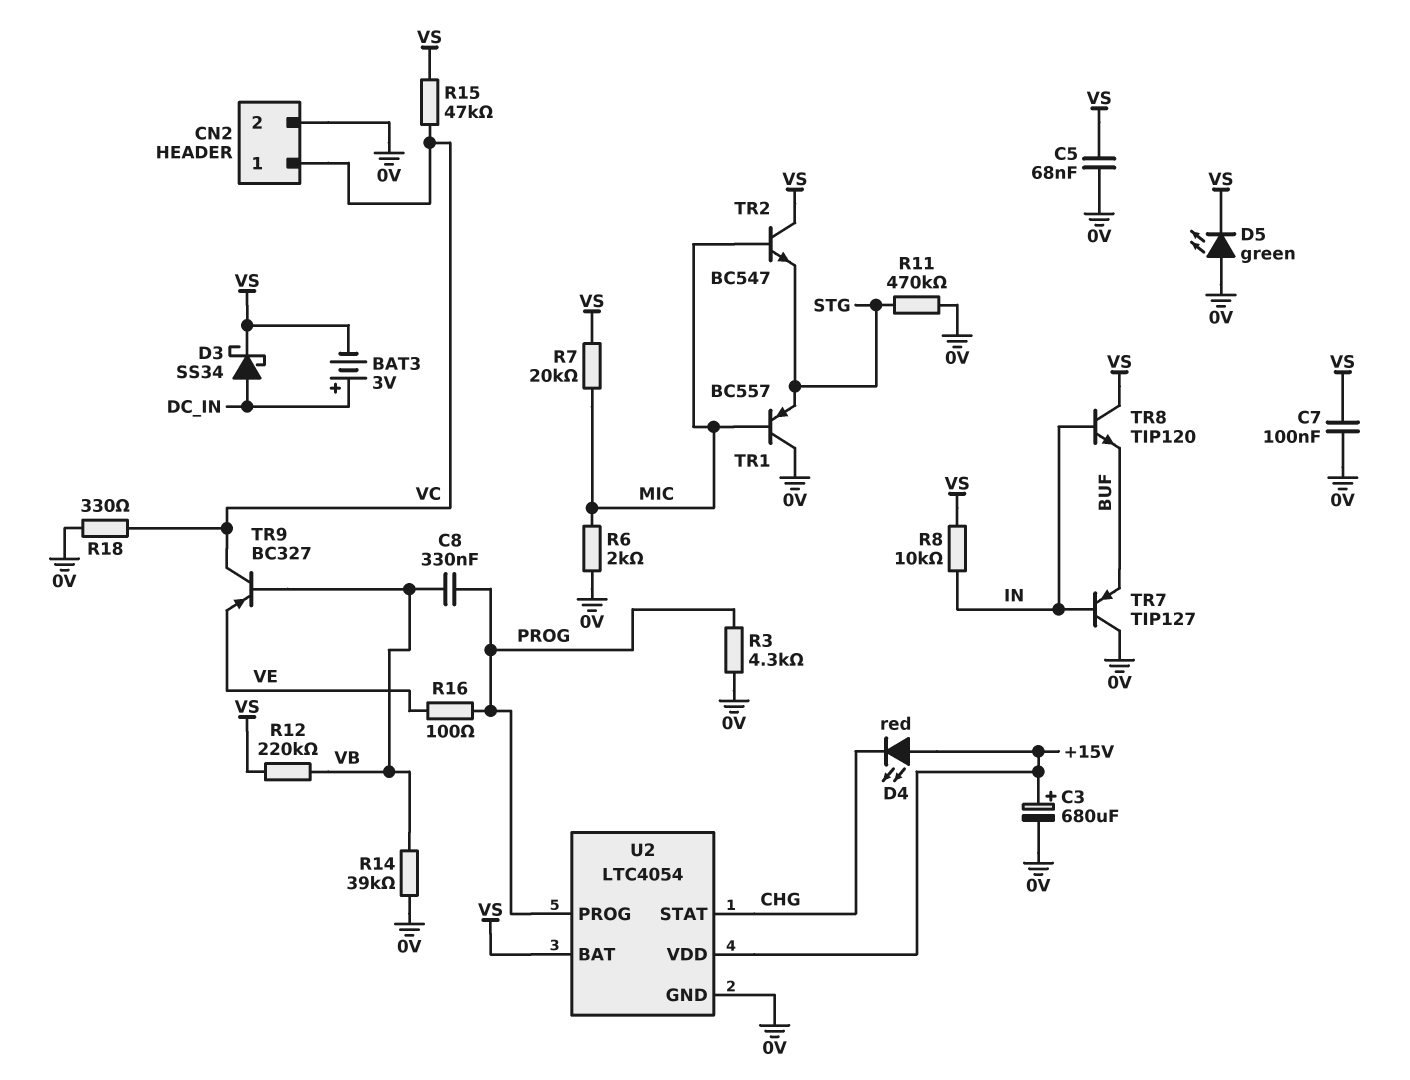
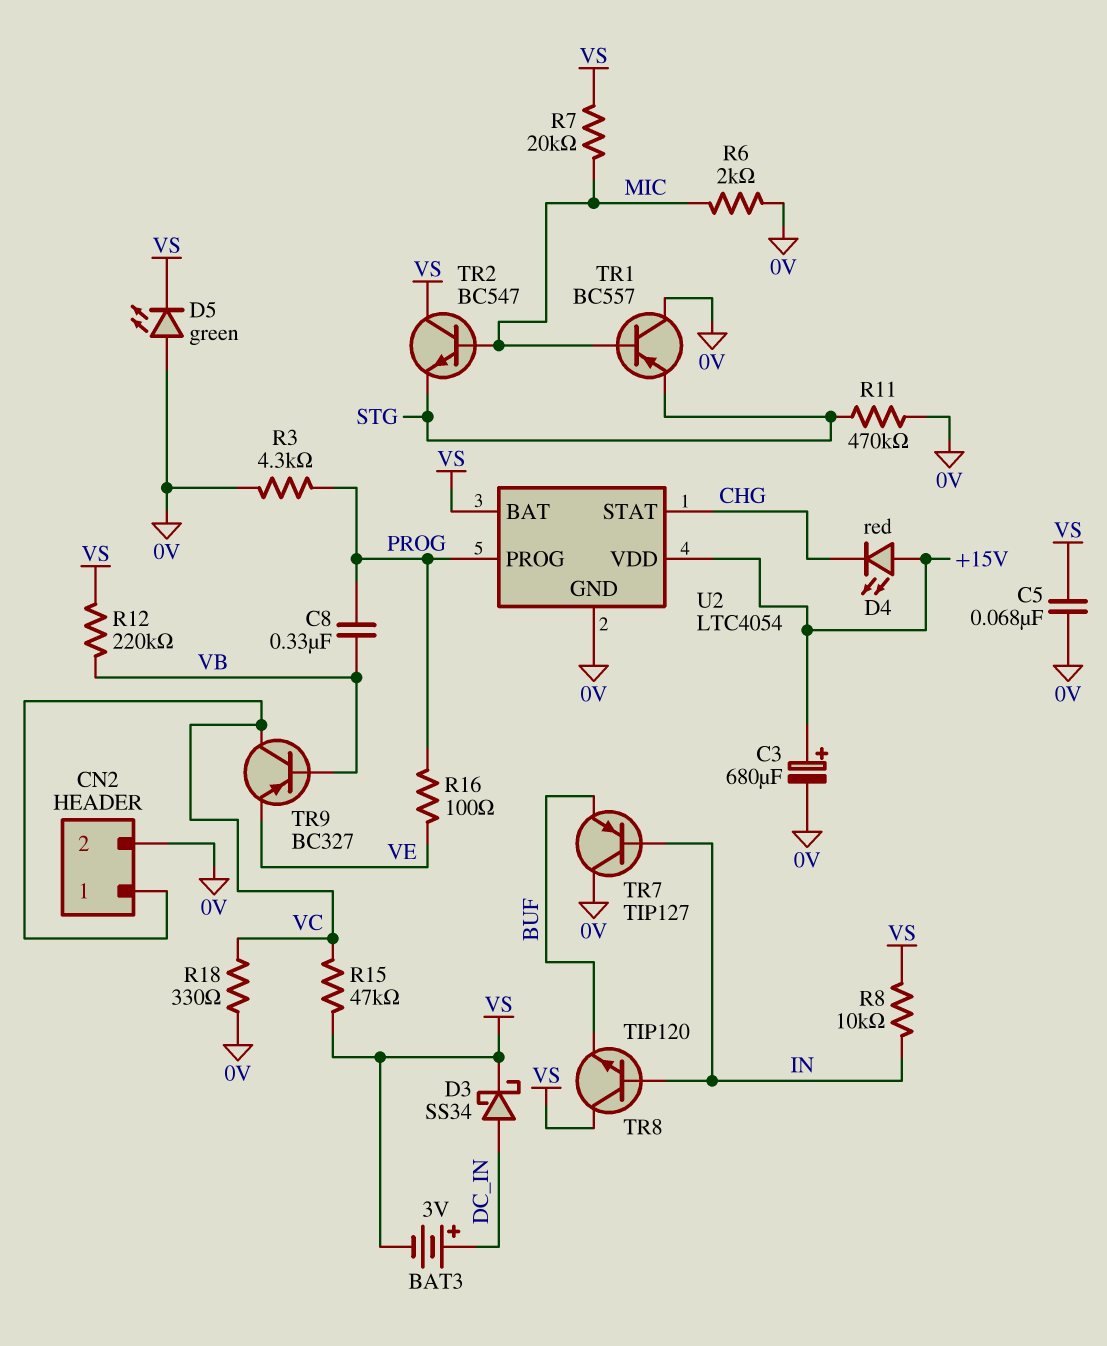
C7: 100nF (0V, VS) -> none
R14: 39k (0V, VB) -> none

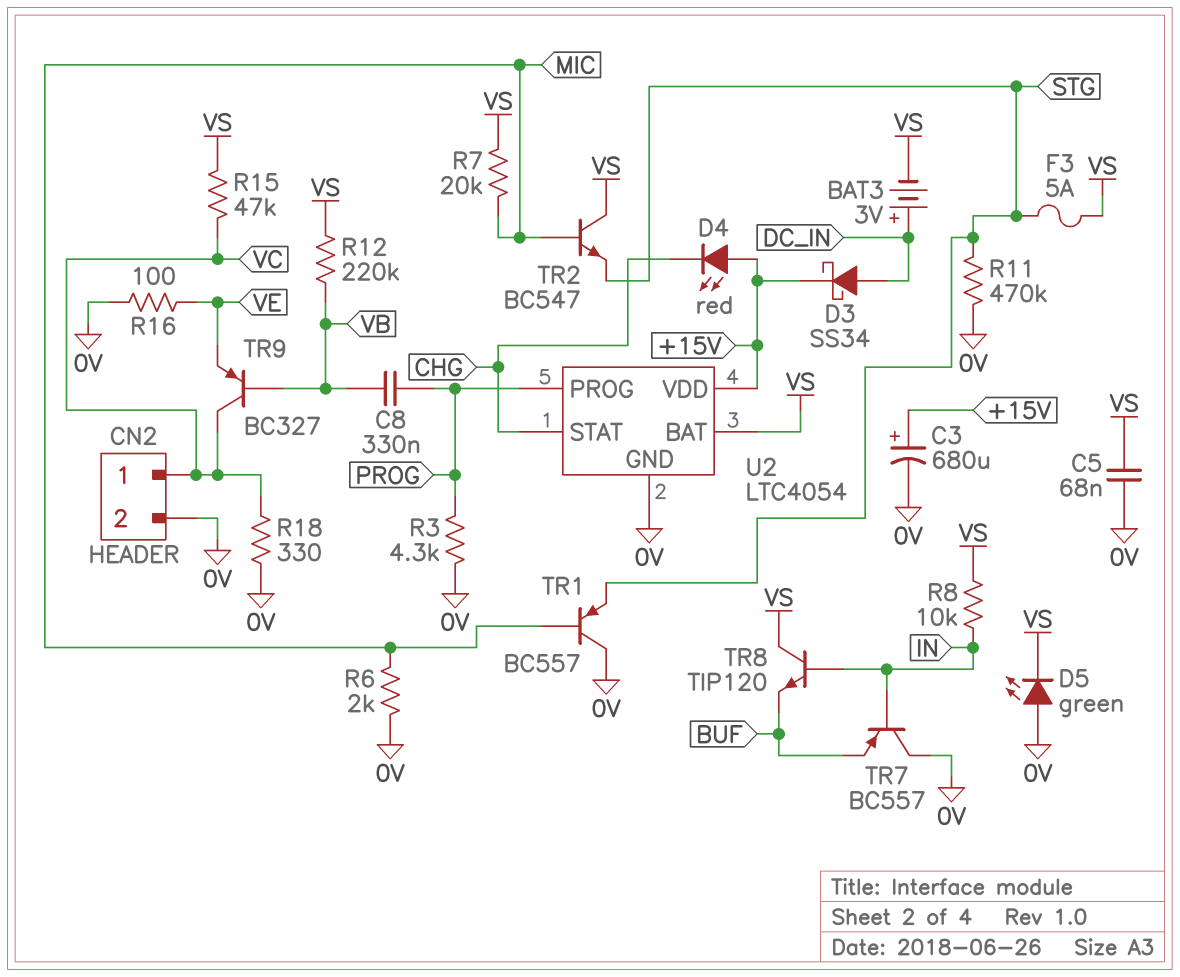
D3: schottky SS34 (A DC_IN, K VS) -> schottky SS34 (A DC_IN, K +15V)
F3: none -> 5A (STG, VS)
R16: 100 (PROG, VE) -> 100 (0V, VE)
TR7: PNP TIP127 (B IN, C 0V, E BUF) -> PNP BC557 (B IN, C 0V, E BUF)

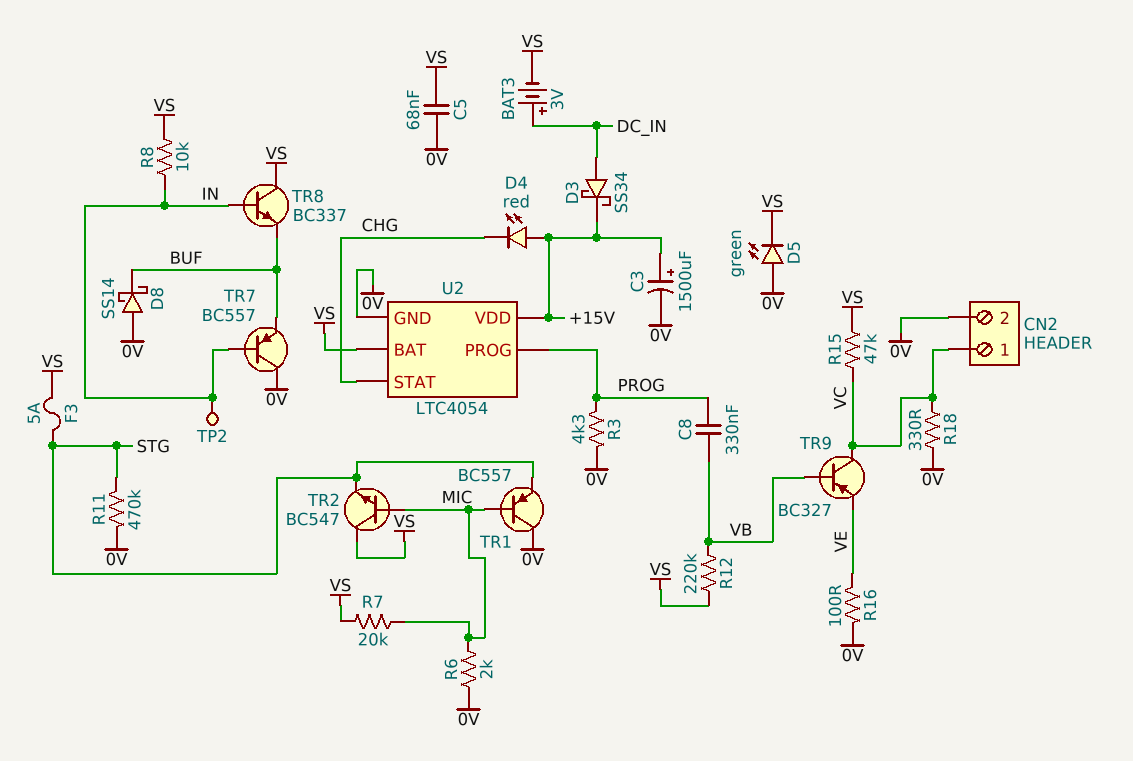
C3: 680uF (plus +15V, minus 0V) -> 1500uF (plus +15V, minus 0V)
D8: none -> schottky SS14 (A 0V, K BUF)
TP2: none -> test point (IN)
TR8: NPN TIP120 (B IN, C VS, E BUF) -> NPN BC337 (B IN, C VS, E BUF)

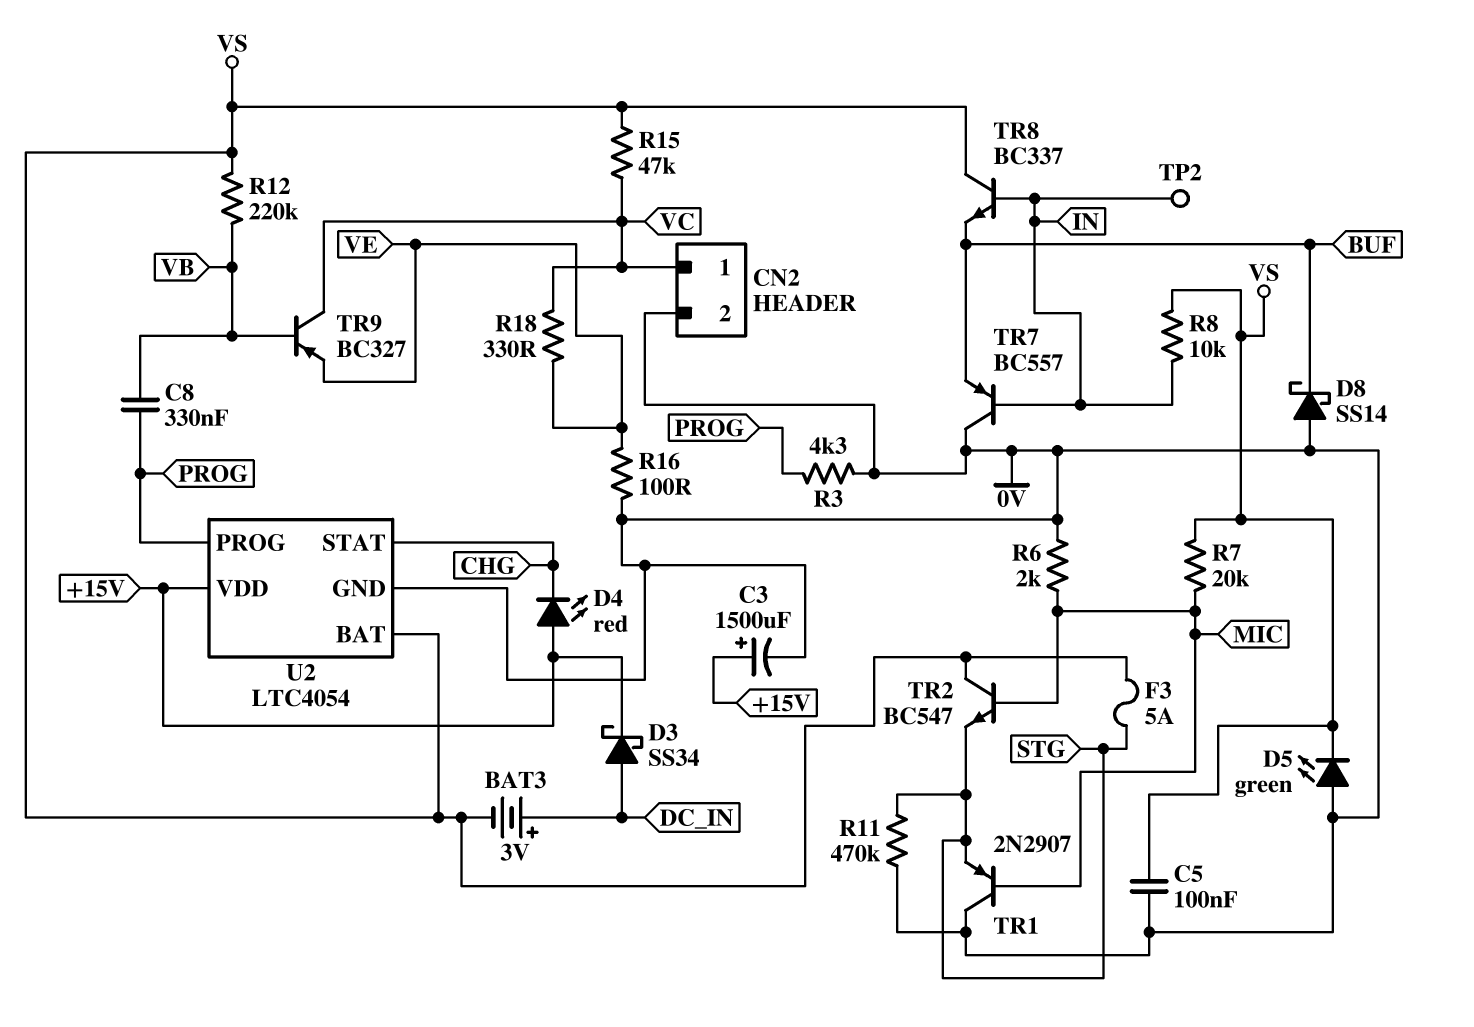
C5: 68nF (0V, VS) -> 100nF (0V, VS)
R18: 330 (0V, VC) -> 330 (VC, VE)
TR1: PNP BC557 (B MIC, C 0V, E STG) -> PNP 2N2907 (B MIC, C 0V, E STG)

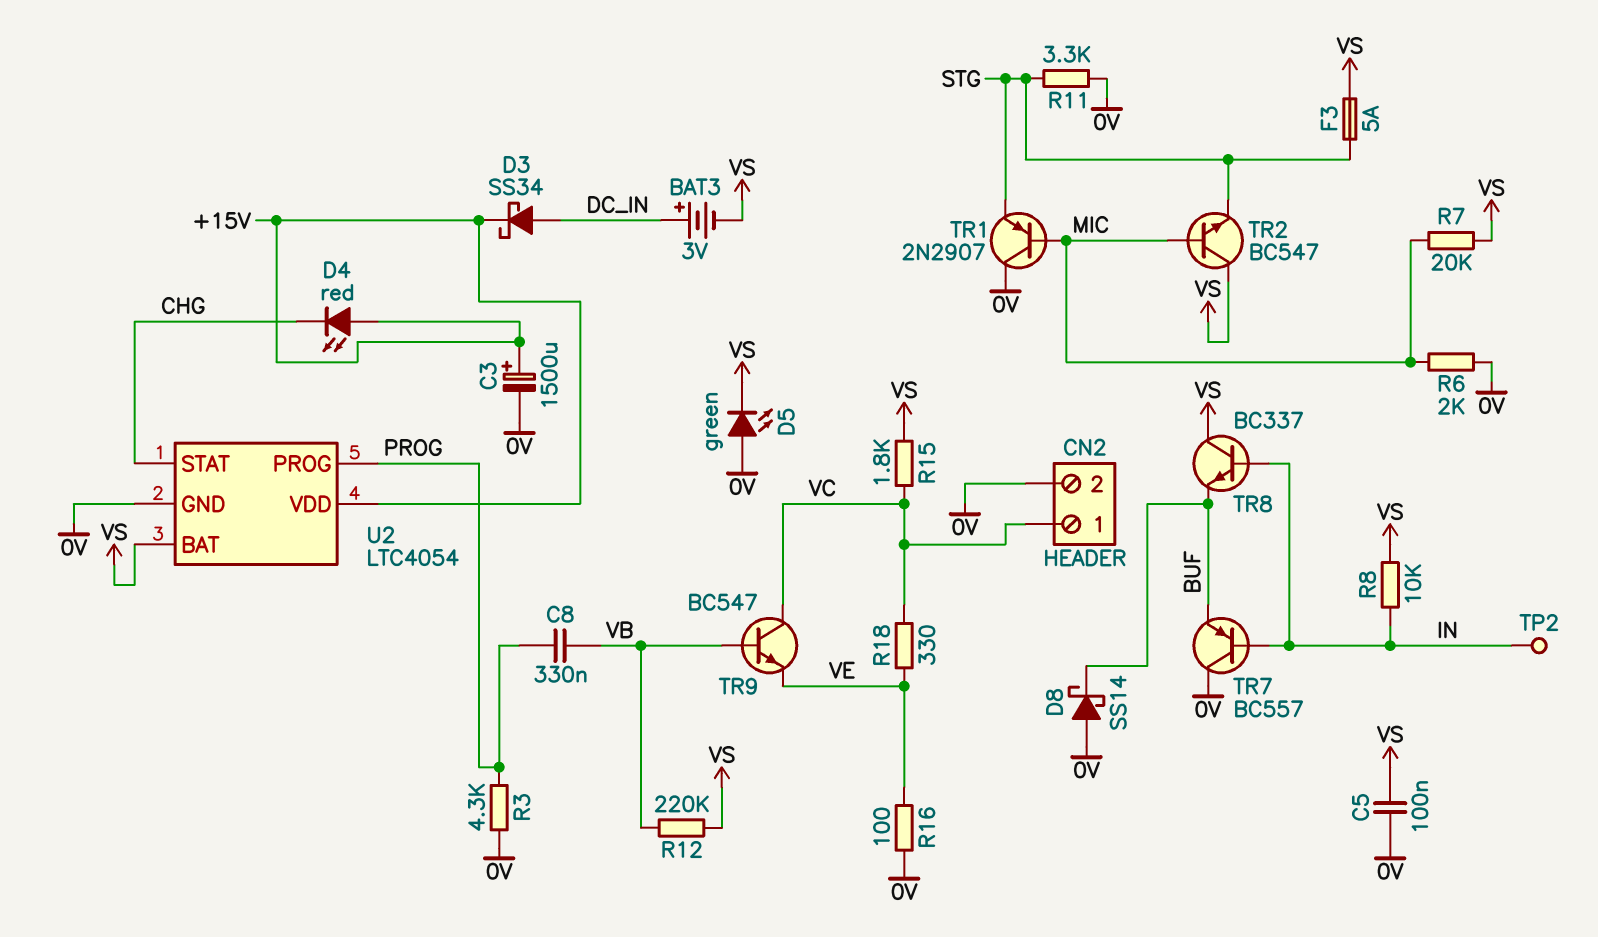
R11: 470k (0V, STG) -> 3.3k (0V, STG)
R15: 47k (VC, VS) -> 1.8k (VC, VS)
TR9: PNP BC327 (B VB, C VC, E VE) -> NPN BC547 (B VB, C VC, E VE)

